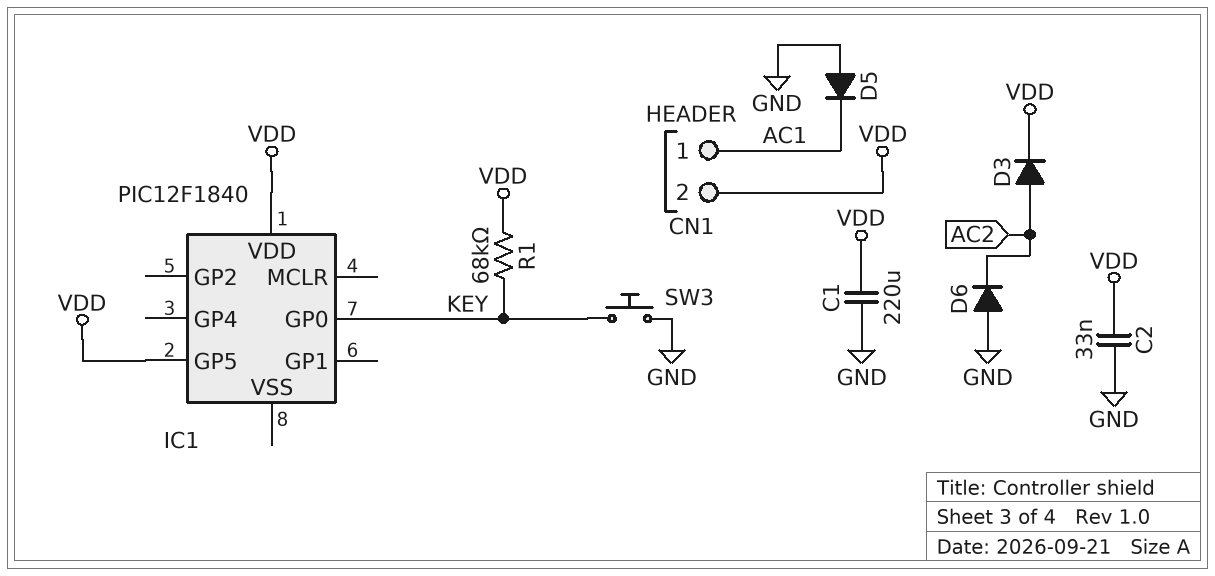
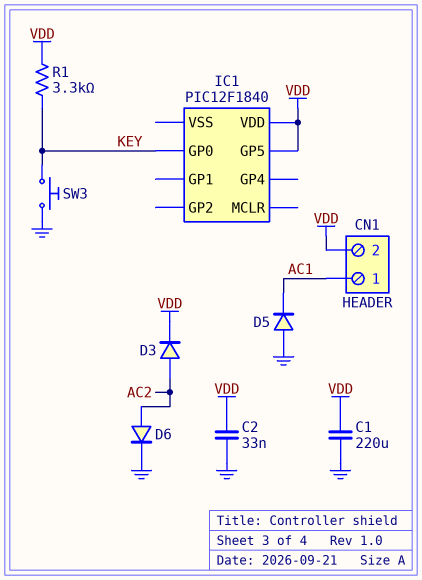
D6: diode (A GND, K AC2) -> diode (A AC2, K GND)
R1: 68k (KEY, VDD) -> 3.3k (KEY, VDD)

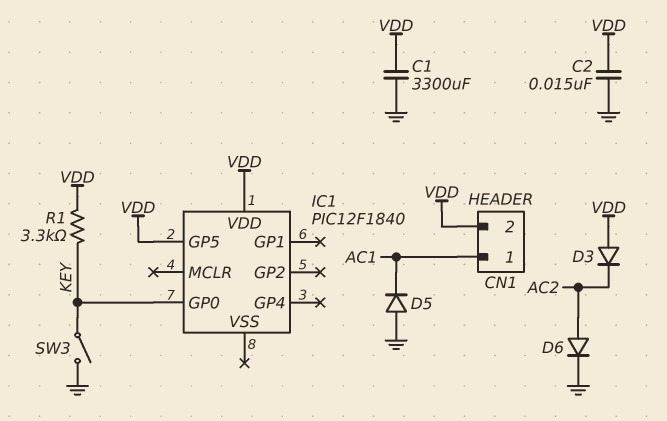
C1: 220uF (GND, VDD) -> 3300uF (GND, VDD)
C2: 33nF (GND, VDD) -> 15nF (GND, VDD)
D3: diode (A AC2, K VDD) -> diode (A VDD, K AC2)
SW3: button (GND, KEY) -> switch (GND, KEY)

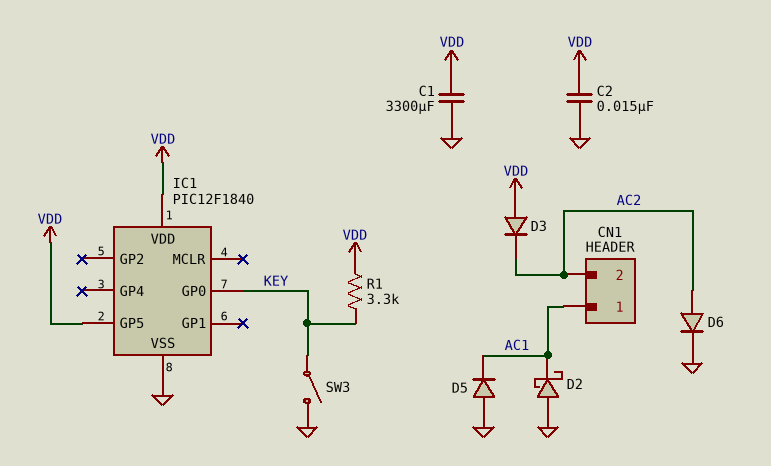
CN1 pin 2: VDD -> AC2
D2: none -> schottky (A GND, K AC1)
IC1 pin VSS: none -> GND

